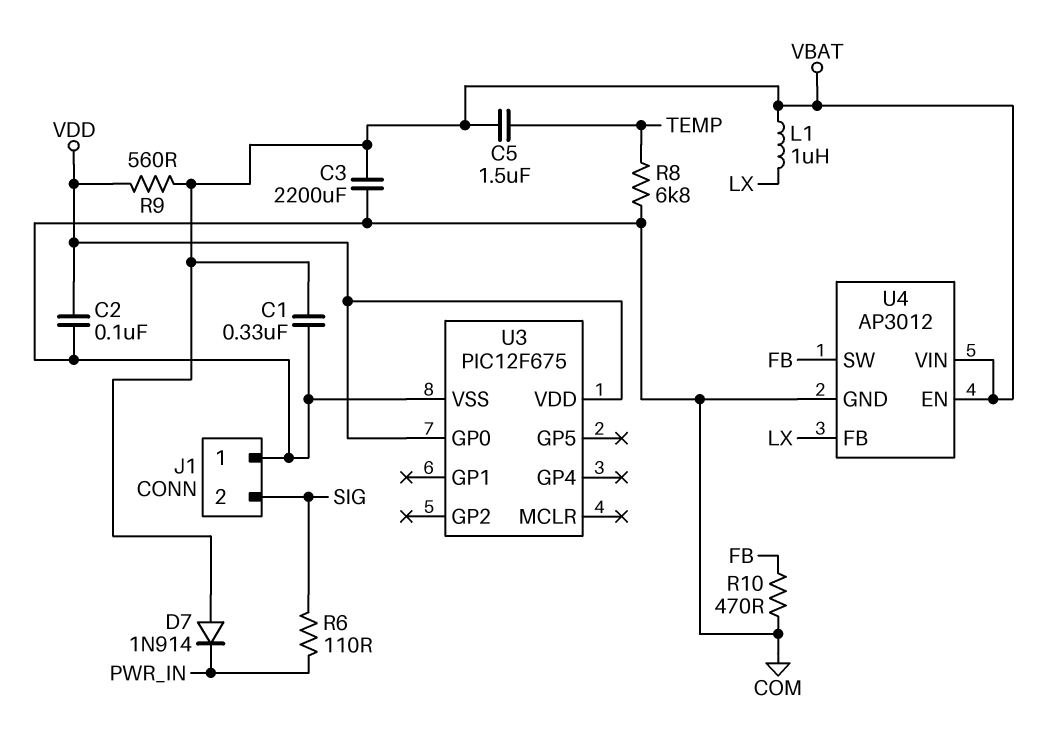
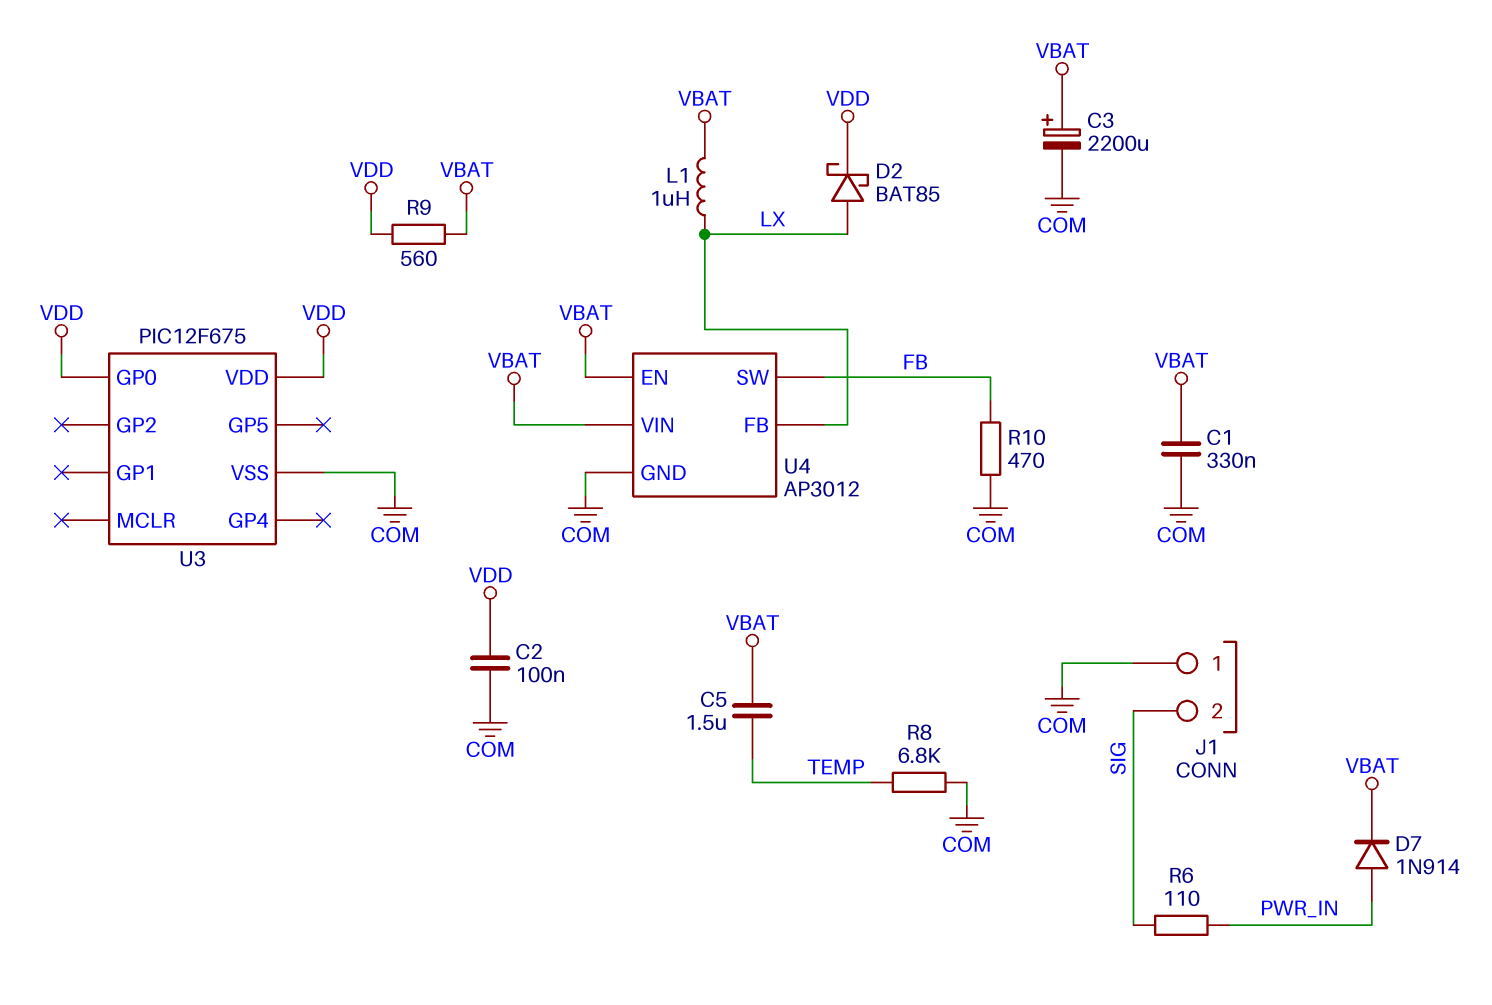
C3: 2200uF (COM, VBAT) -> 2200uF (plus VBAT, minus COM)
D2: none -> schottky BAT85 (A LX, K VDD)
D7: diode 1N914 (A VBAT, K PWR_IN) -> diode 1N914 (A PWR_IN, K VBAT)

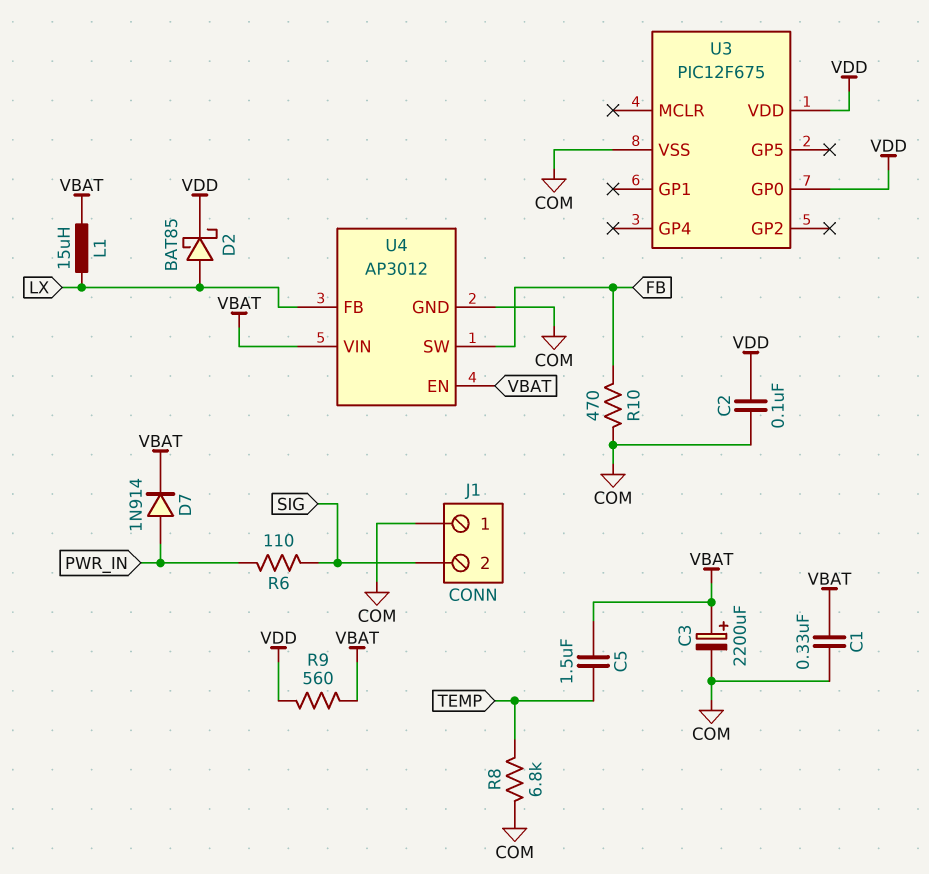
L1: 1uH (LX, VBAT) -> 15uH (LX, VBAT)

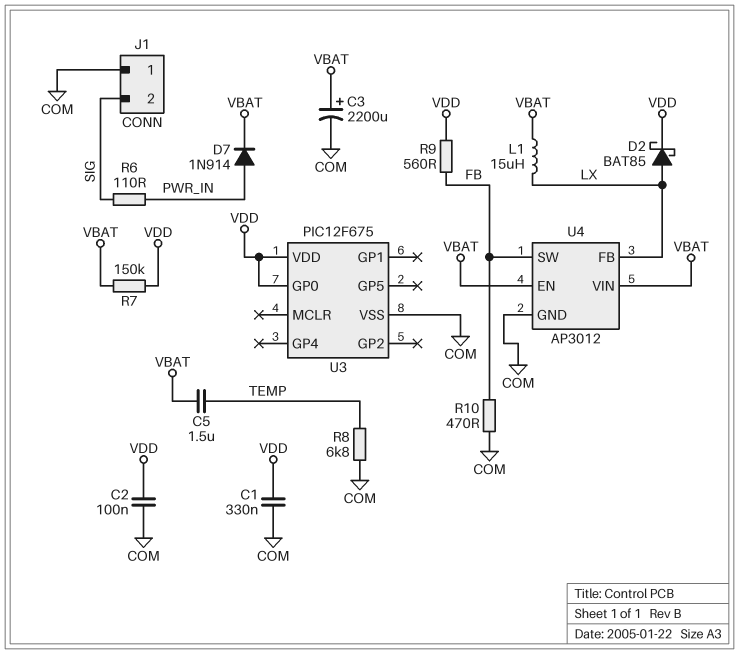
C1: 330nF (COM, VBAT) -> 330nF (COM, VDD)
R7: none -> 150k (VBAT, VDD)
R9: 560 (VBAT, VDD) -> 560 (FB, VDD)

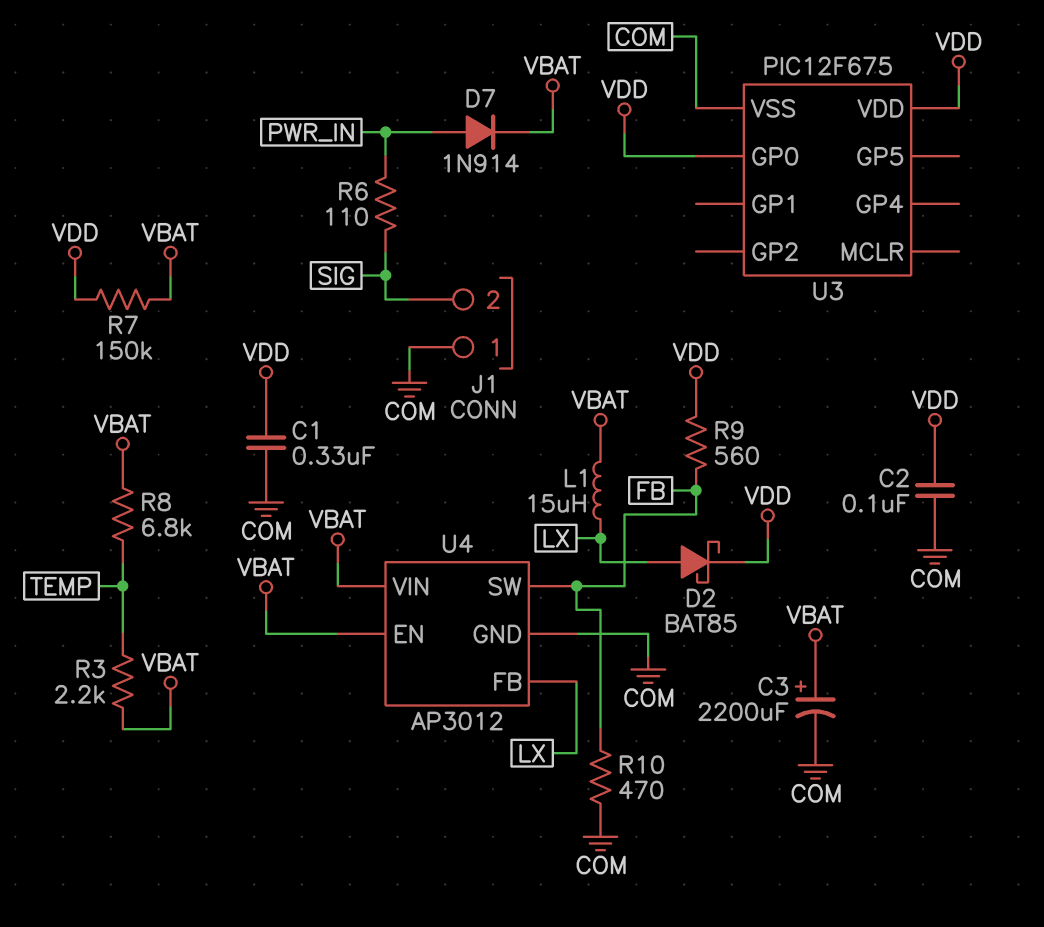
C5: 1.5uF (TEMP, VBAT) -> none
R3: none -> 2.2k (TEMP, VBAT)
R8: 6.8k (COM, TEMP) -> 6.8k (TEMP, VBAT)

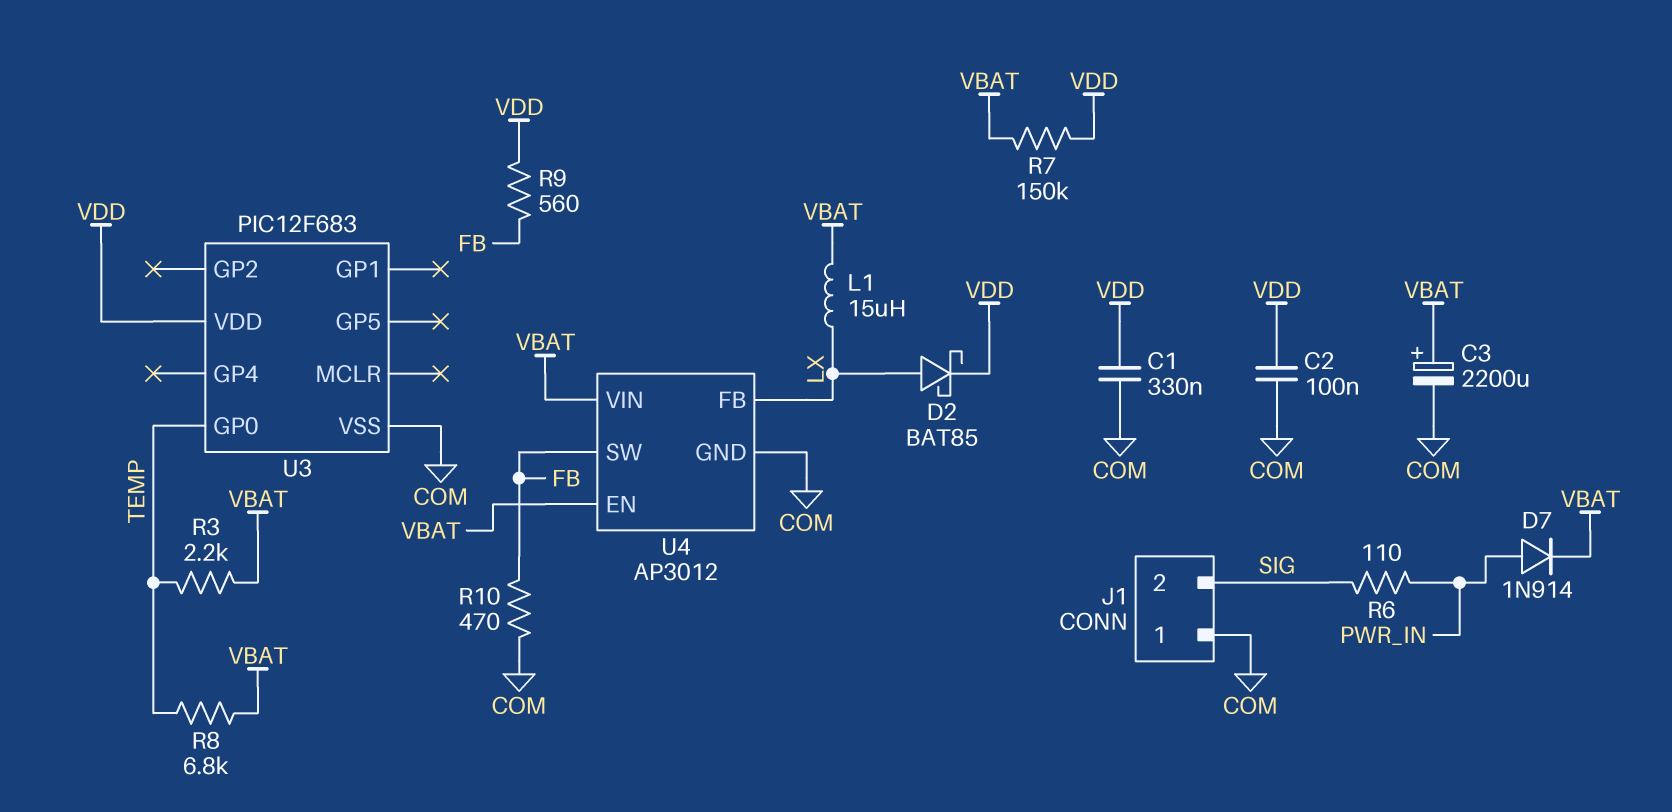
U3: PIC12F675 -> PIC12F683
U3 pin GP0: VDD -> TEMP

